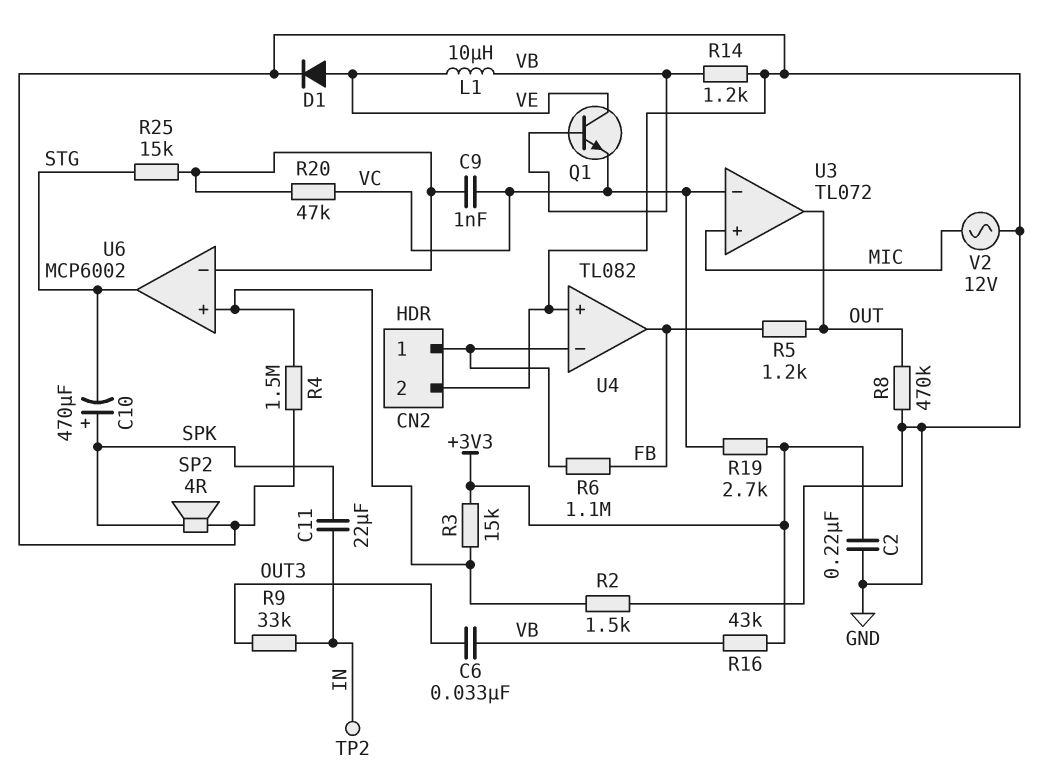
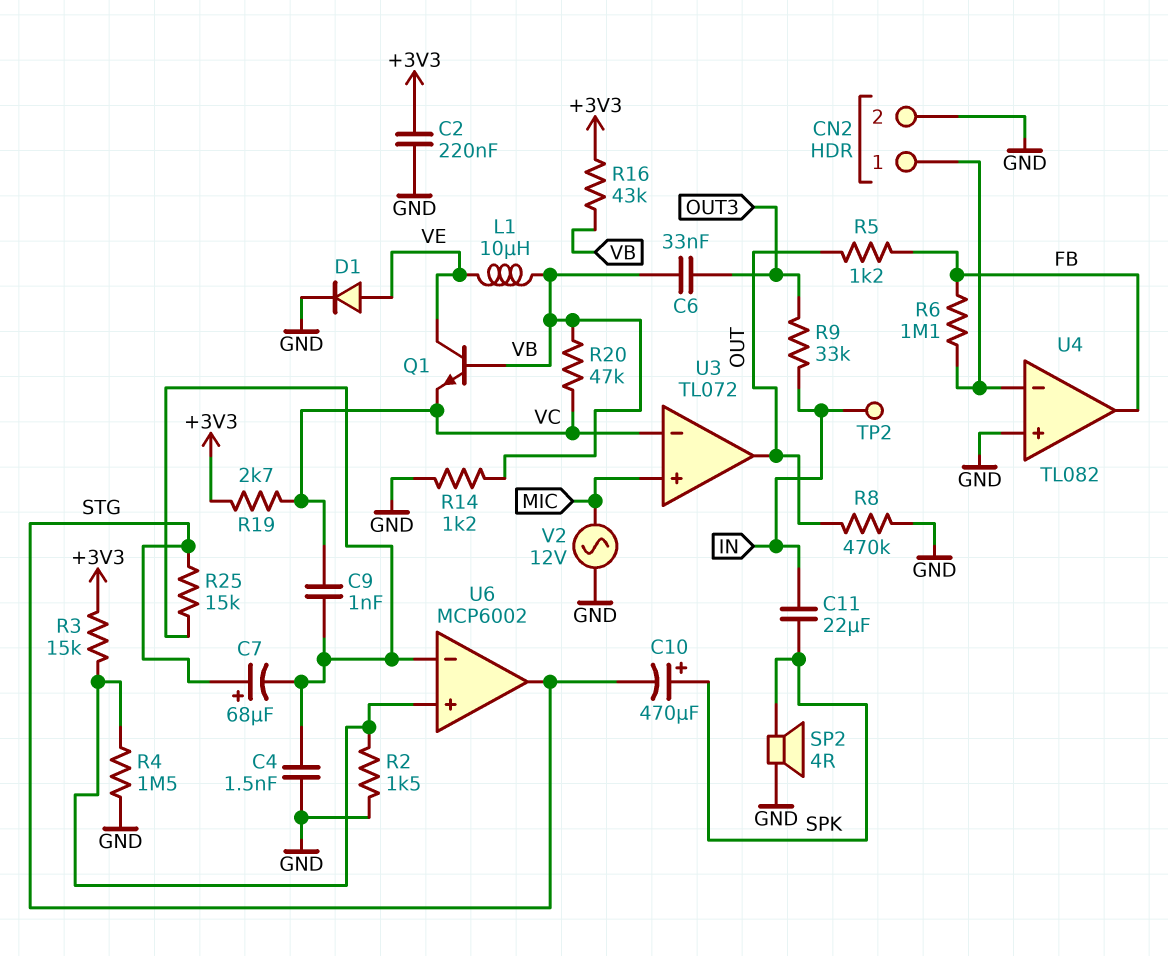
C4: none -> 1.5nF (GND, U6/in-)
C7: none -> 68uF (plus STG, minus U6/in-)
R20: 47k (U6/in-, VC) -> 47k (VB, VC)

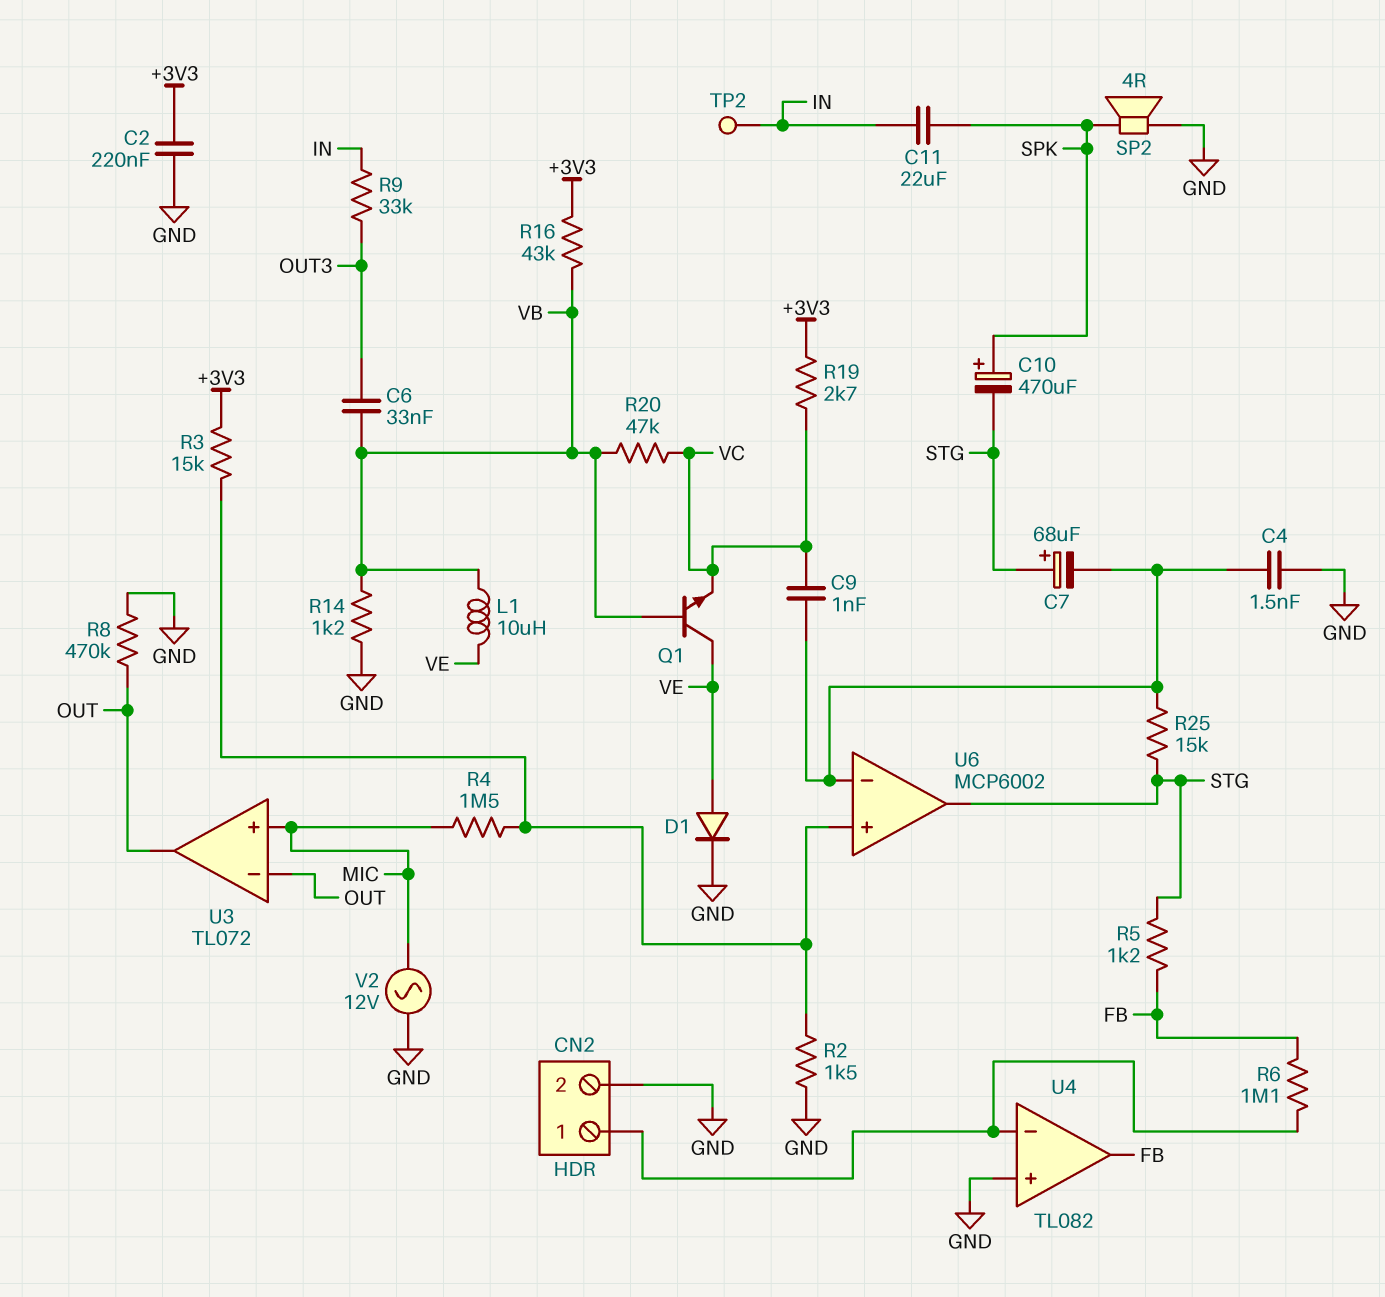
R4: 1.5M (GND, U6/in+) -> 1.5M (MIC, U6/in+)
R5: 1.2k (FB, OUT) -> 1.2k (FB, STG)
U3 pin in-: VC -> OUT

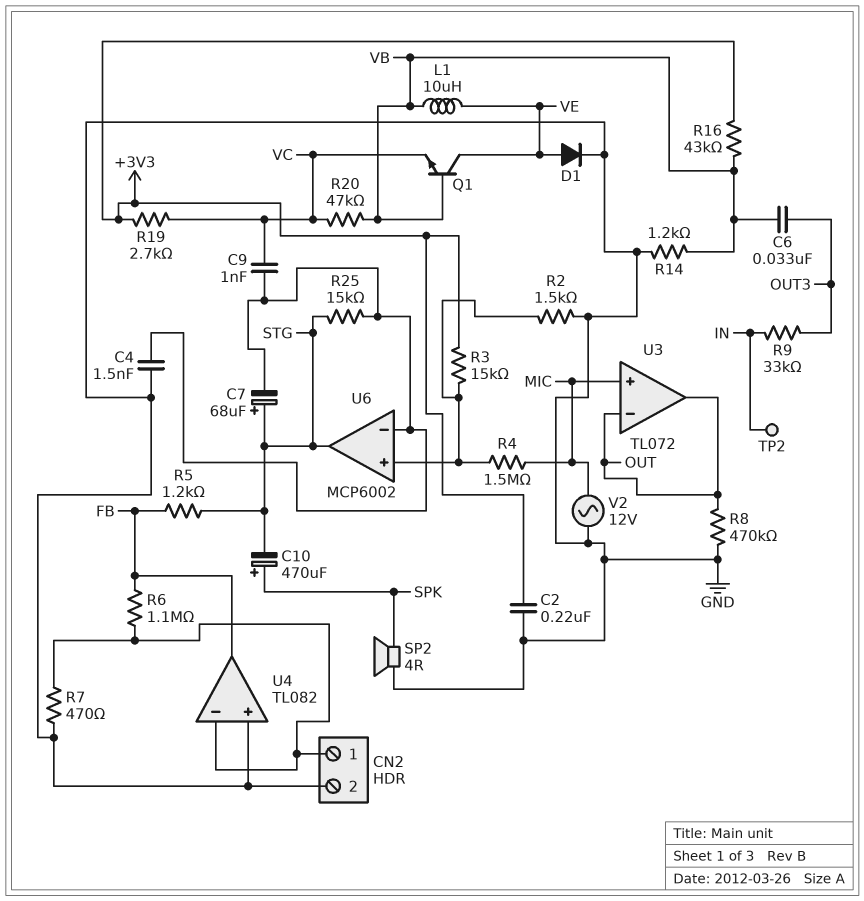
C11: 22uF (IN, SPK) -> none
R7: none -> 470 (CN2/1, GND)

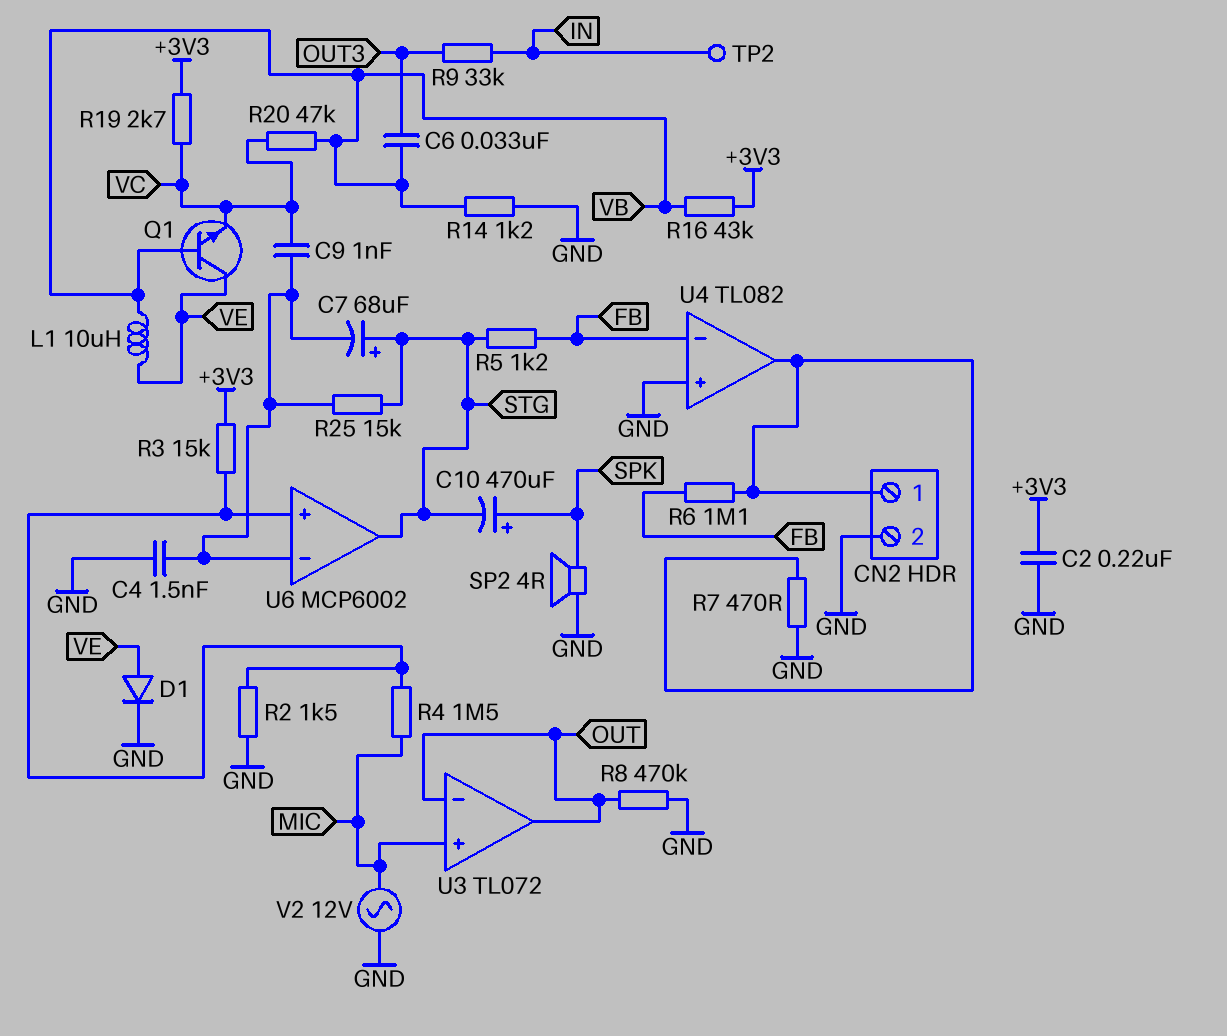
U4 pin in-: CN2/1 -> FB
U4 pin out: FB -> CN2/1

